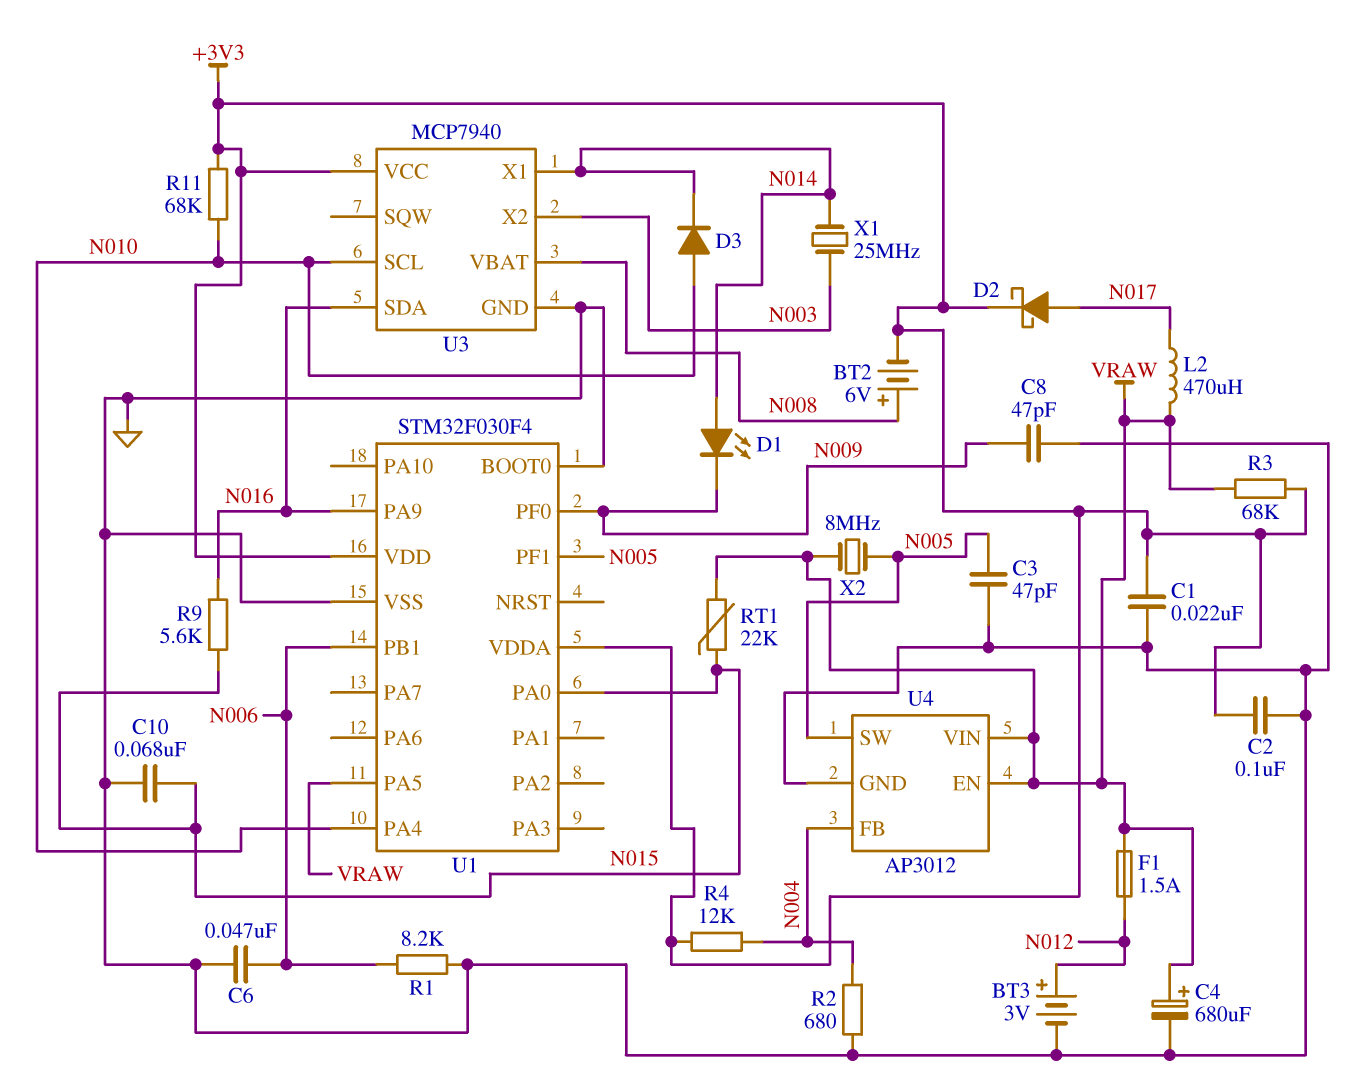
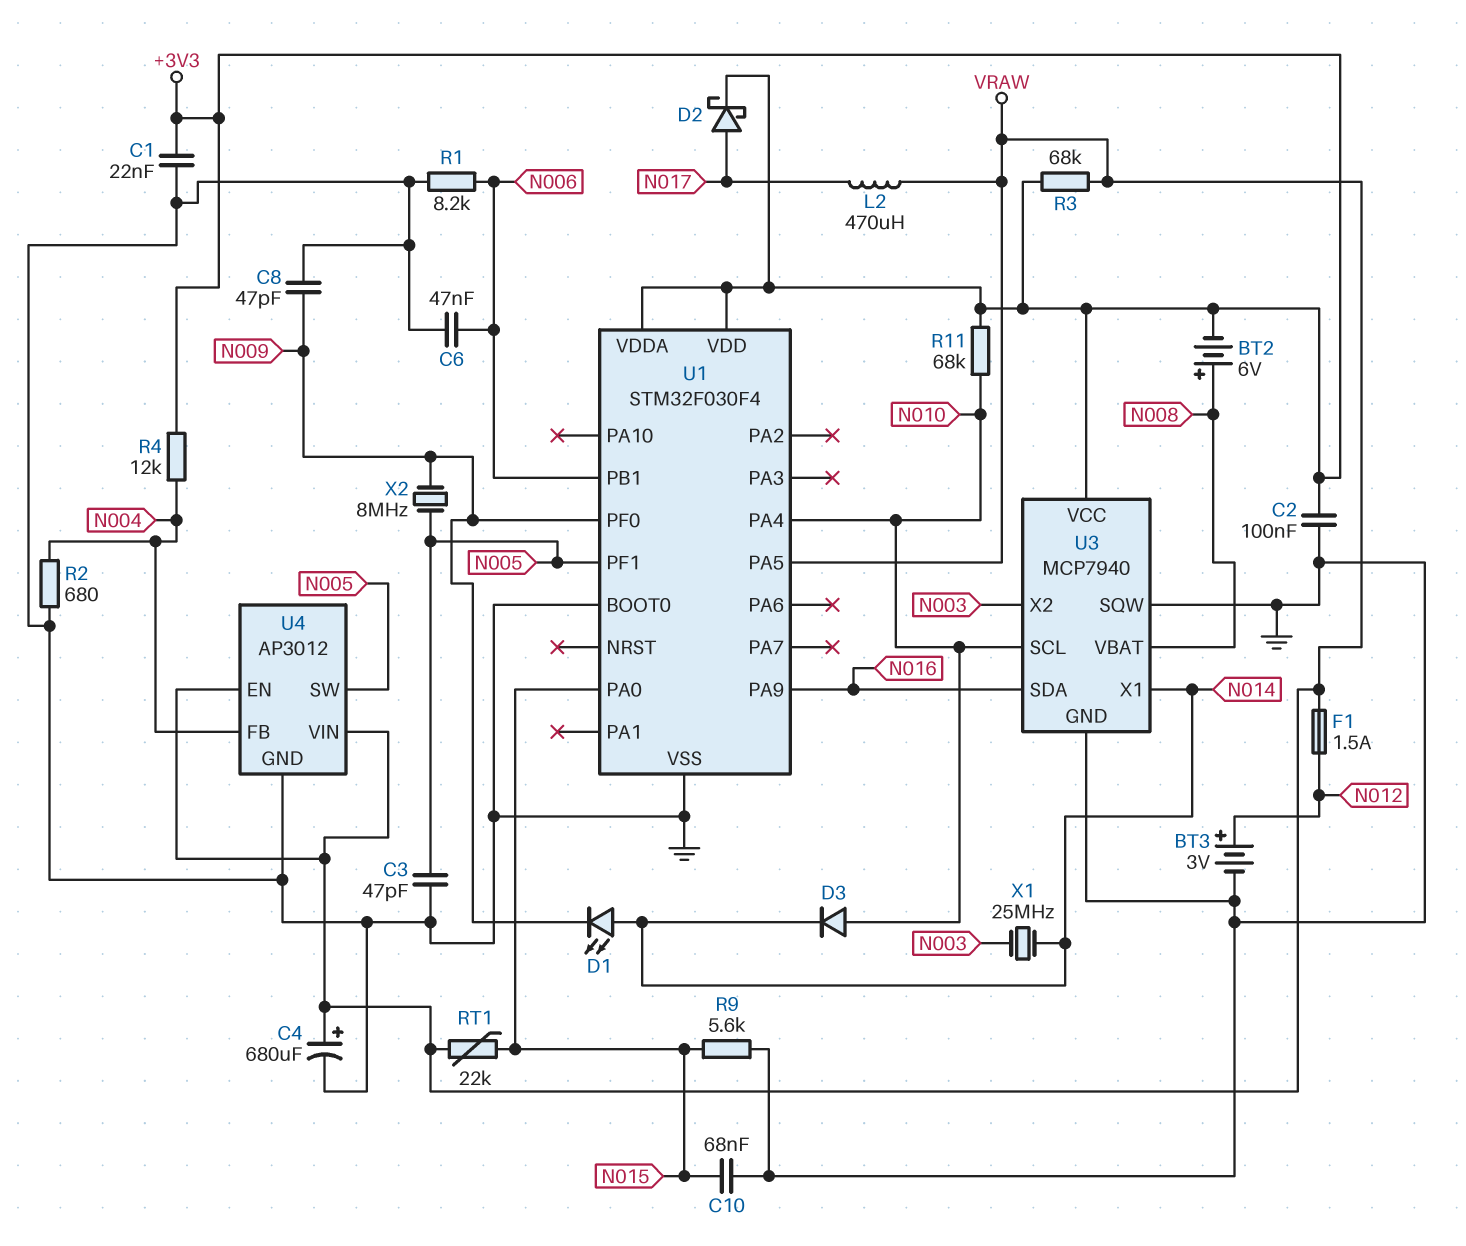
R9: 5.6k (N015, N016) -> 5.6k (GND, N015)
U3 pin SQW: none -> GND
X2: 8MHz (N005, VRAW) -> 8MHz (N005, N009)

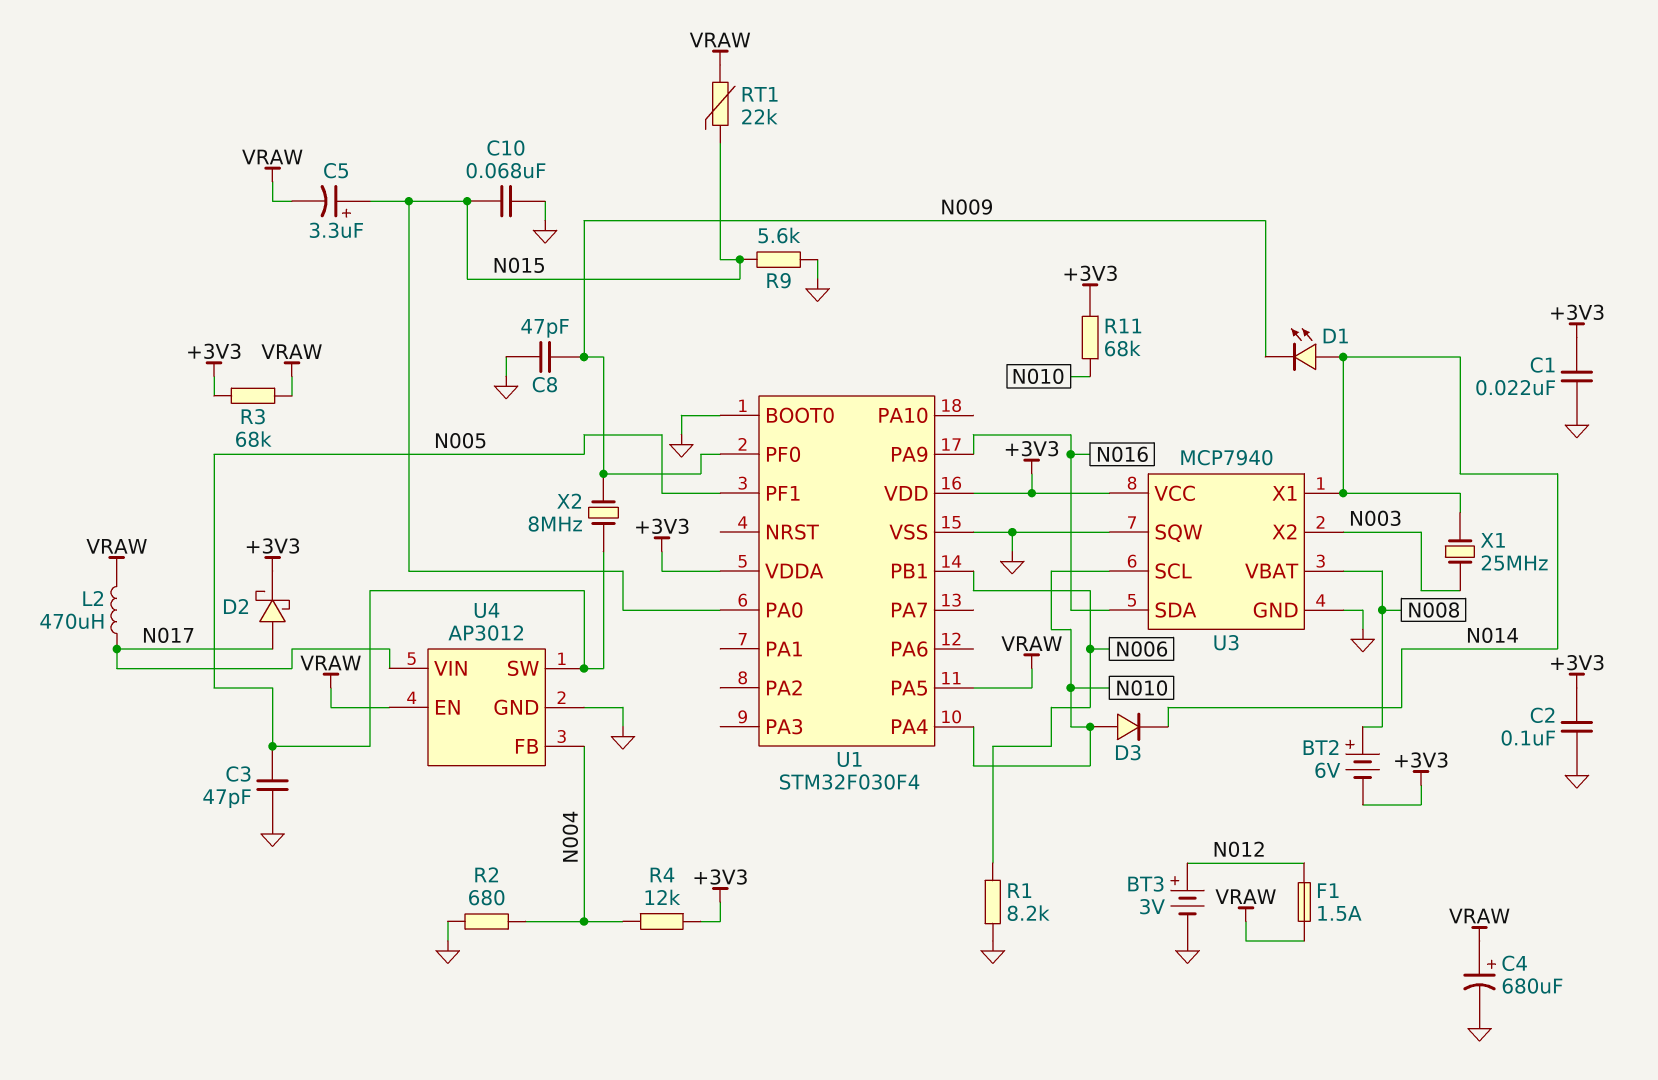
C5: none -> 3.3uF (plus N015, minus VRAW)
C6: 47nF (GND, N006) -> none
U4 pin VIN: VRAW -> N017

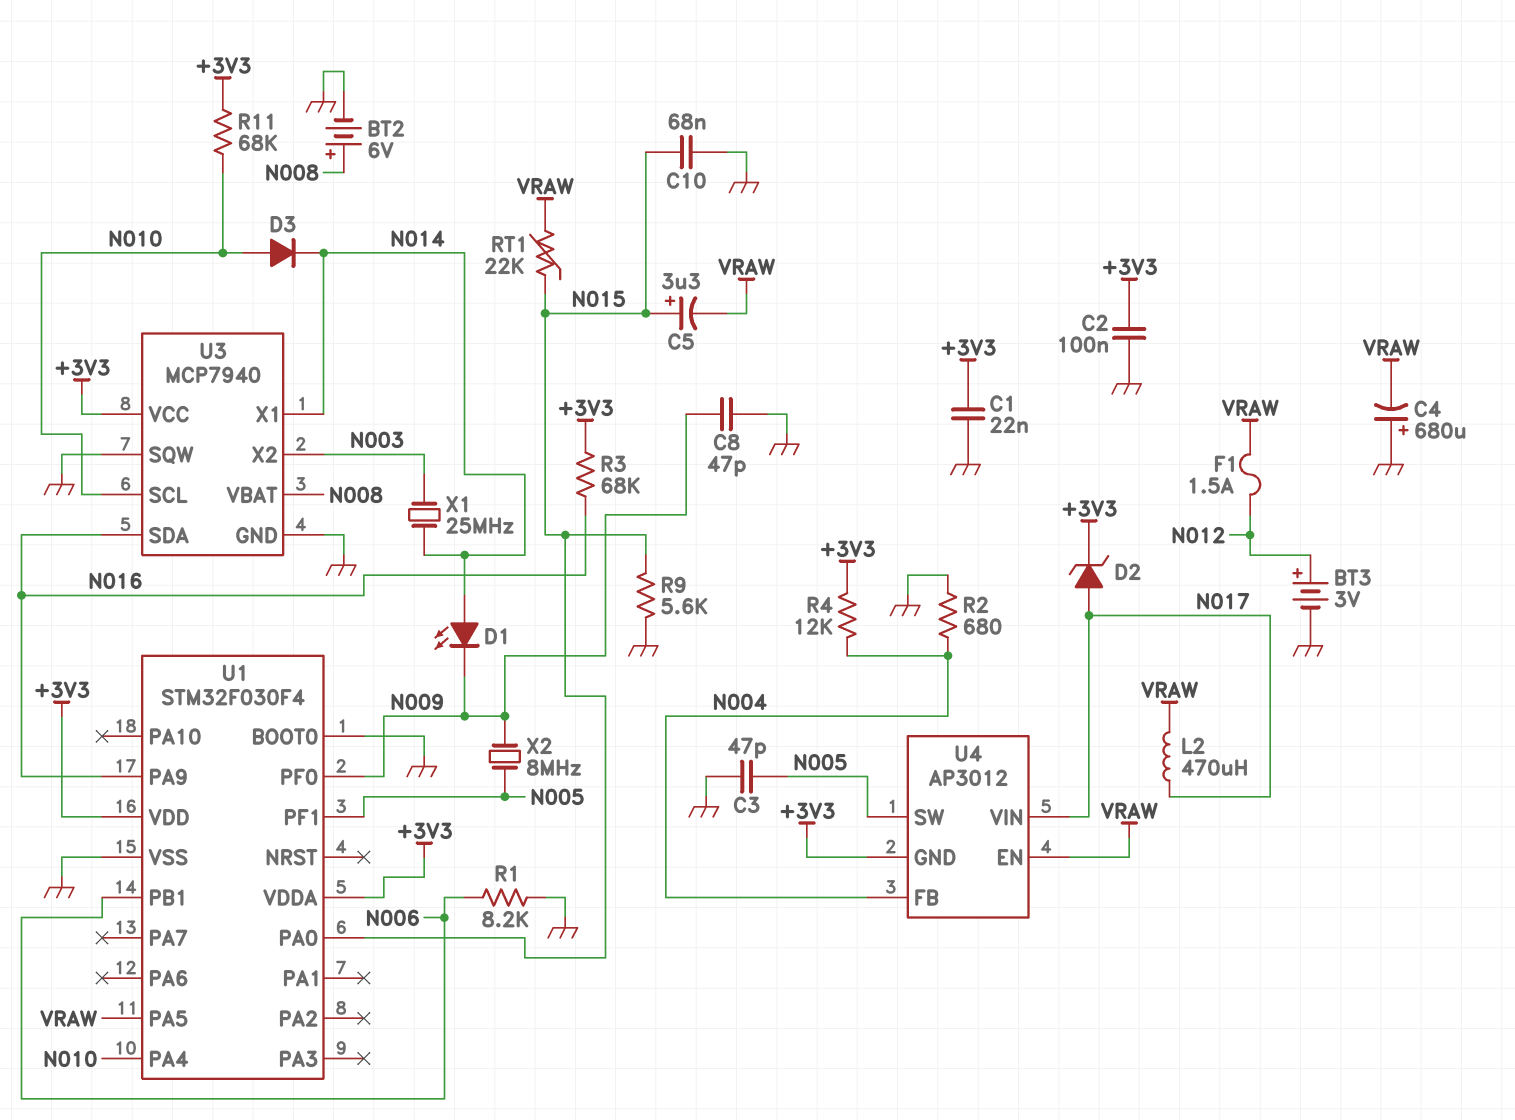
BT2: 6V (plus N008, minus +3V3) -> 6V (plus N008, minus GND)
C4: 680uF (plus VRAW, minus GND) -> 680uF (plus GND, minus VRAW)
D2: schottky (A N017, K +3V3) -> zener (A N017, K +3V3)
R3: 68k (+3V3, VRAW) -> 68k (+3V3, N016)
U4 pin GND: GND -> +3V3

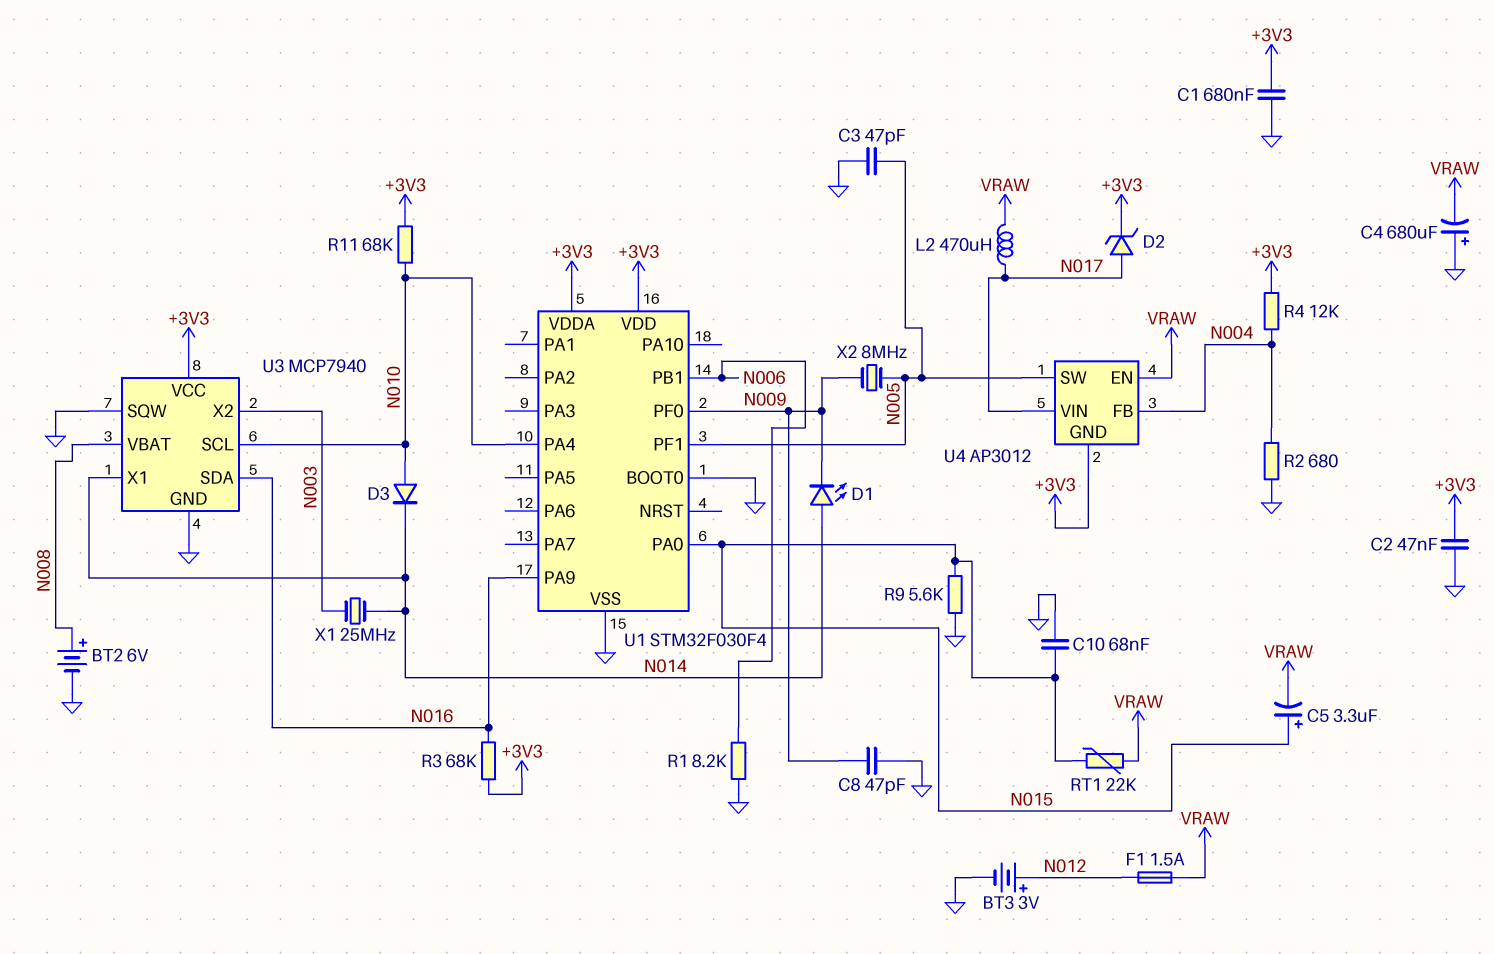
C1: 22nF (+3V3, GND) -> 680nF (+3V3, GND)
C2: 100nF (+3V3, GND) -> 47nF (+3V3, GND)
U1 pin PA5: VRAW -> none

